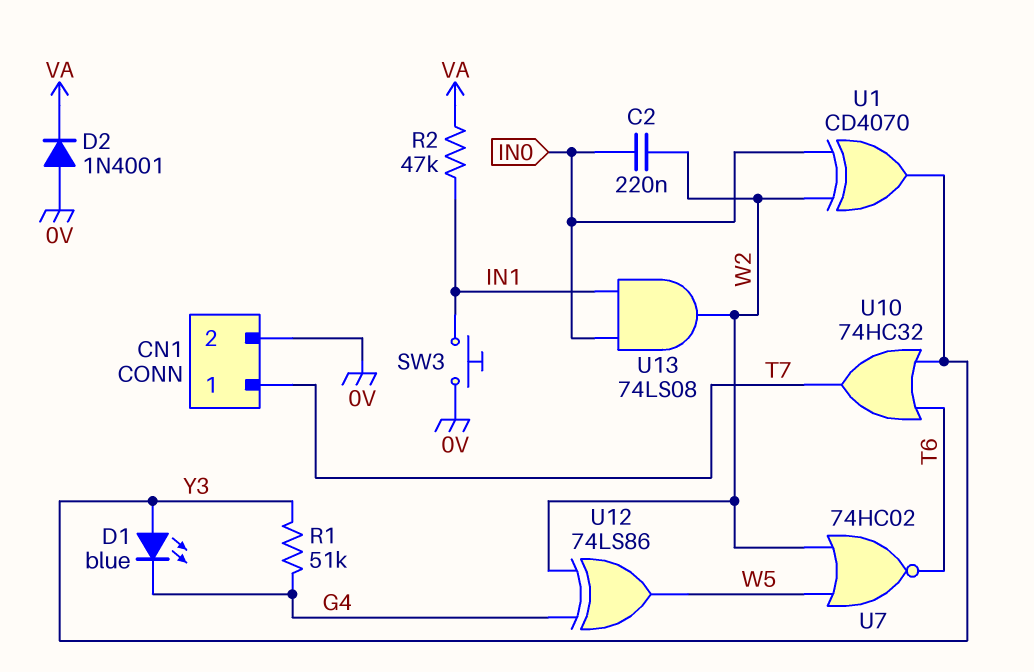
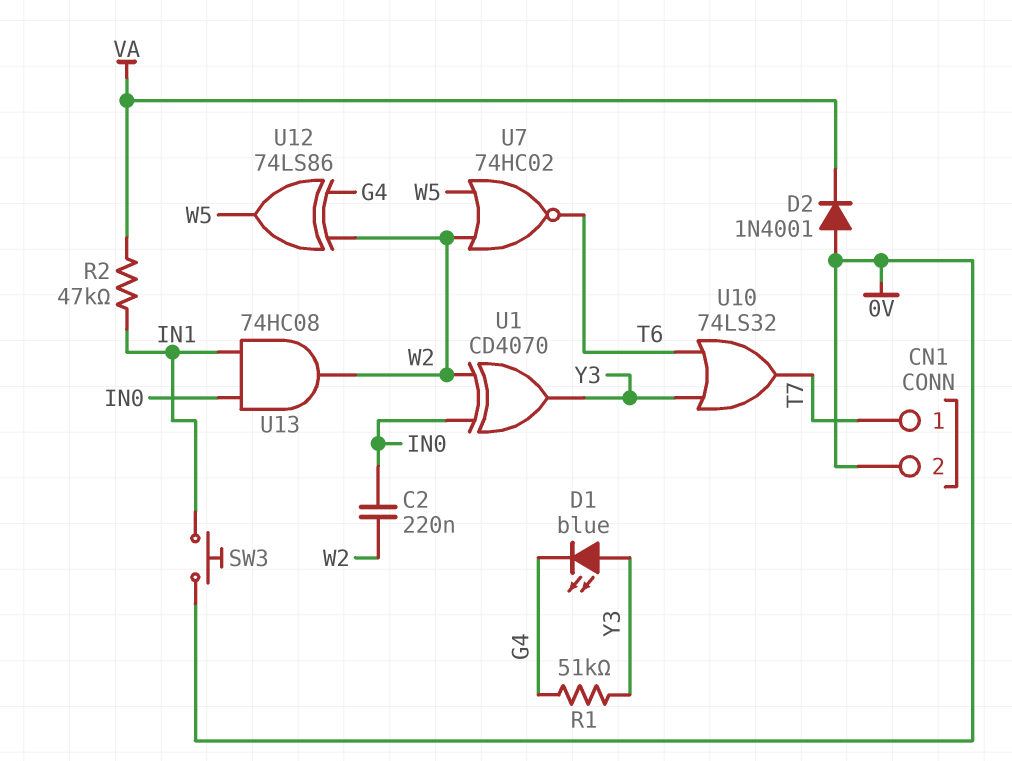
U10: OR 74HC32 (in T6, in Y3, out T7) -> OR 74LS32 (in T6, in Y3, out T7)
U13: AND 74LS08 (in IN0, in IN1, out W2) -> AND 74HC08 (in IN0, in IN1, out W2)

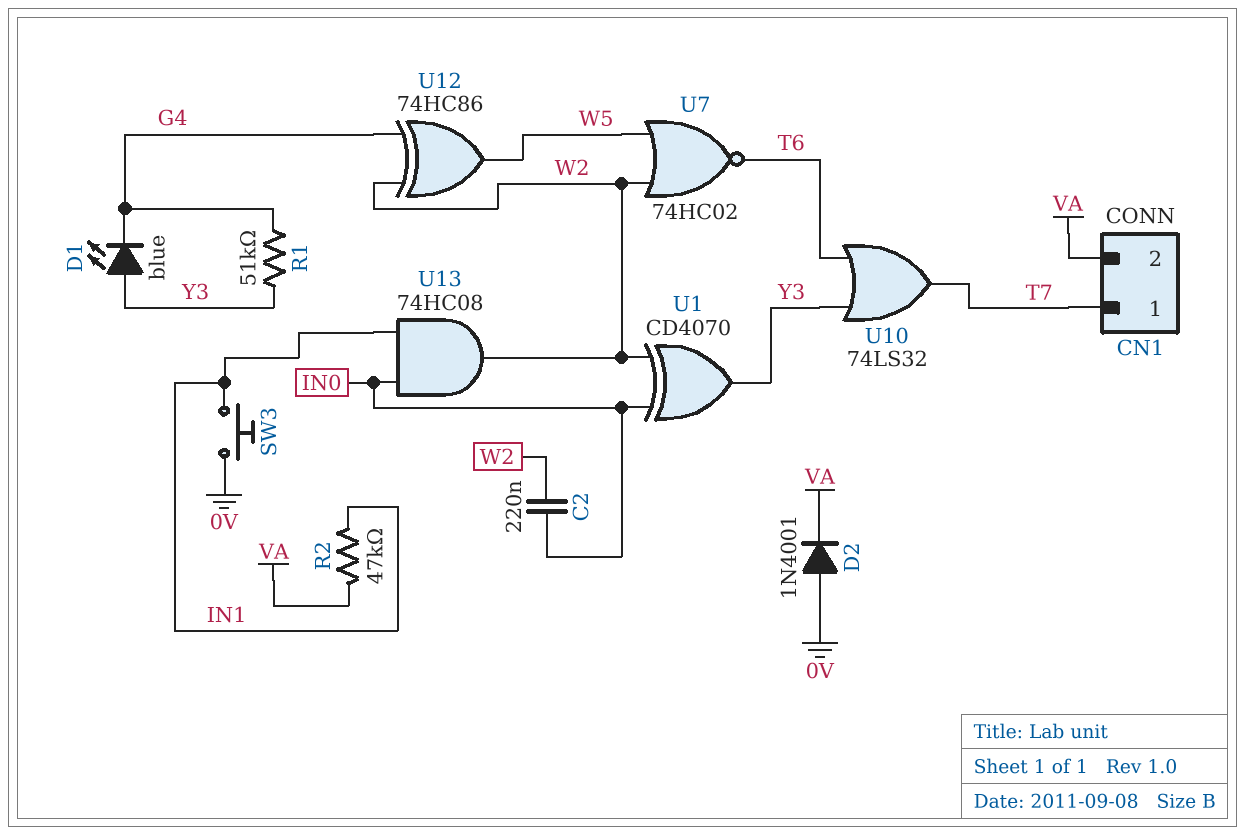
CN1 pin 2: 0V -> VA
U12: XOR 74LS86 (in G4, in W2, out W5) -> XOR 74HC86 (in G4, in W2, out W5)

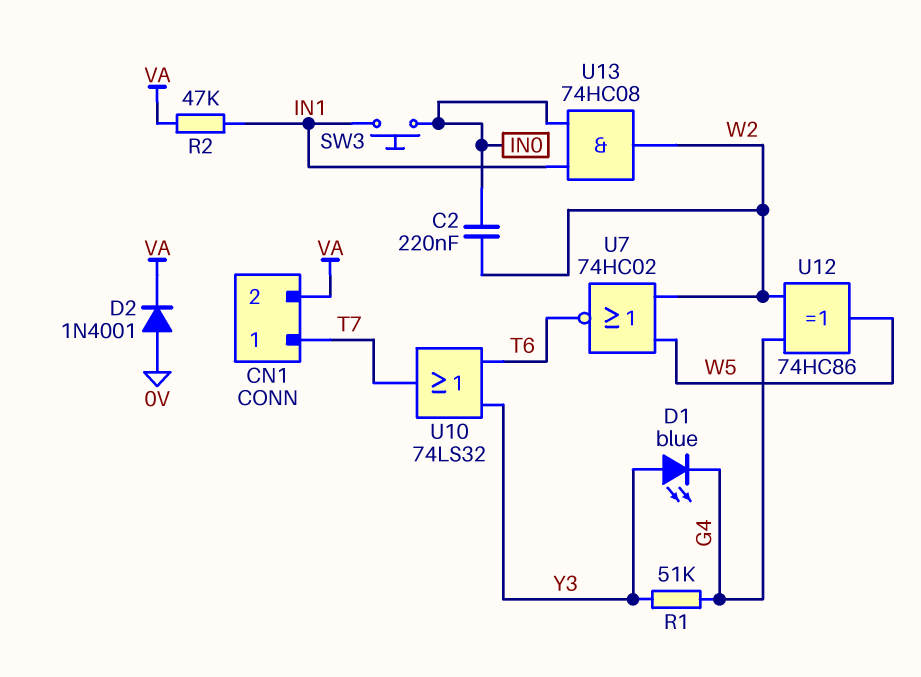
SW3: button (0V, IN1) -> button (IN0, IN1)
U1: XOR CD4070 (in IN0, in W2, out Y3) -> none

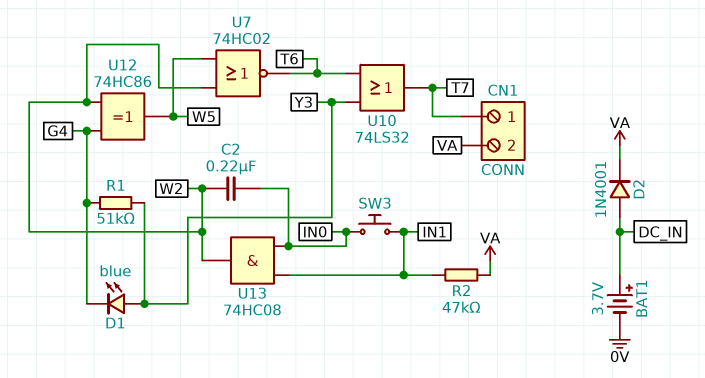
BAT1: none -> 3.7V (plus DC_IN, minus 0V)
D2: diode 1N4001 (A 0V, K VA) -> diode 1N4001 (A DC_IN, K VA)

